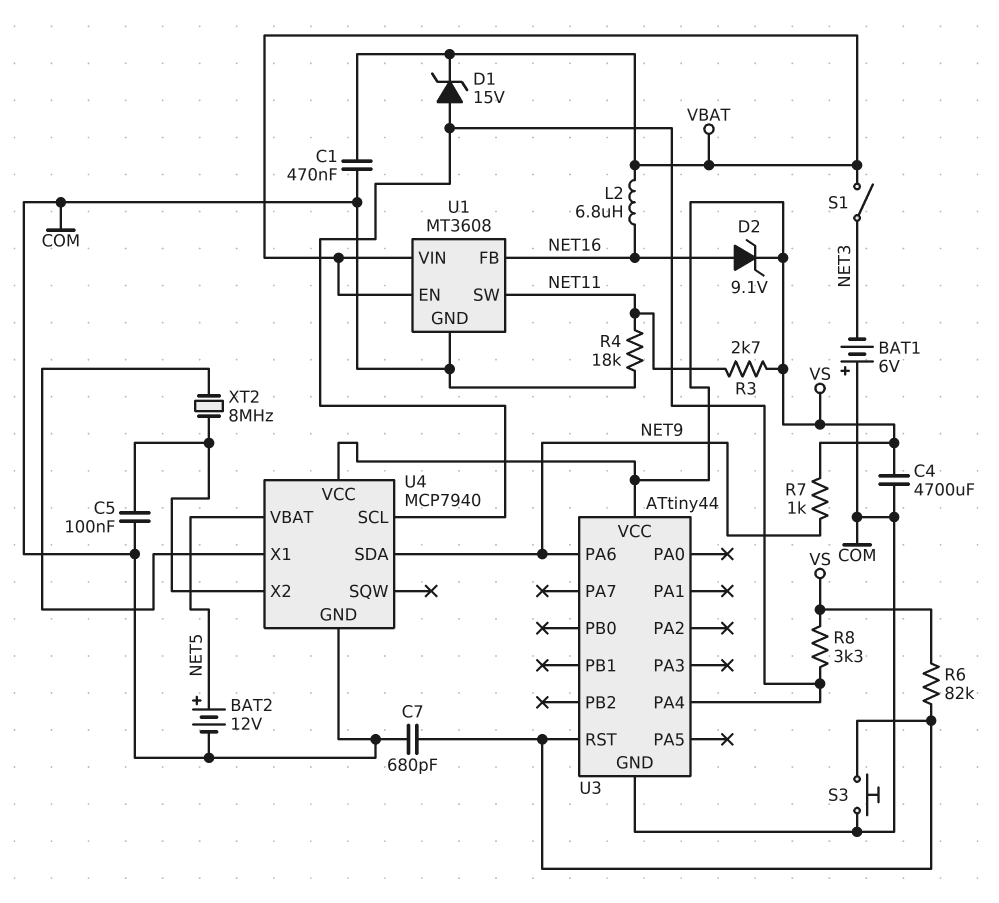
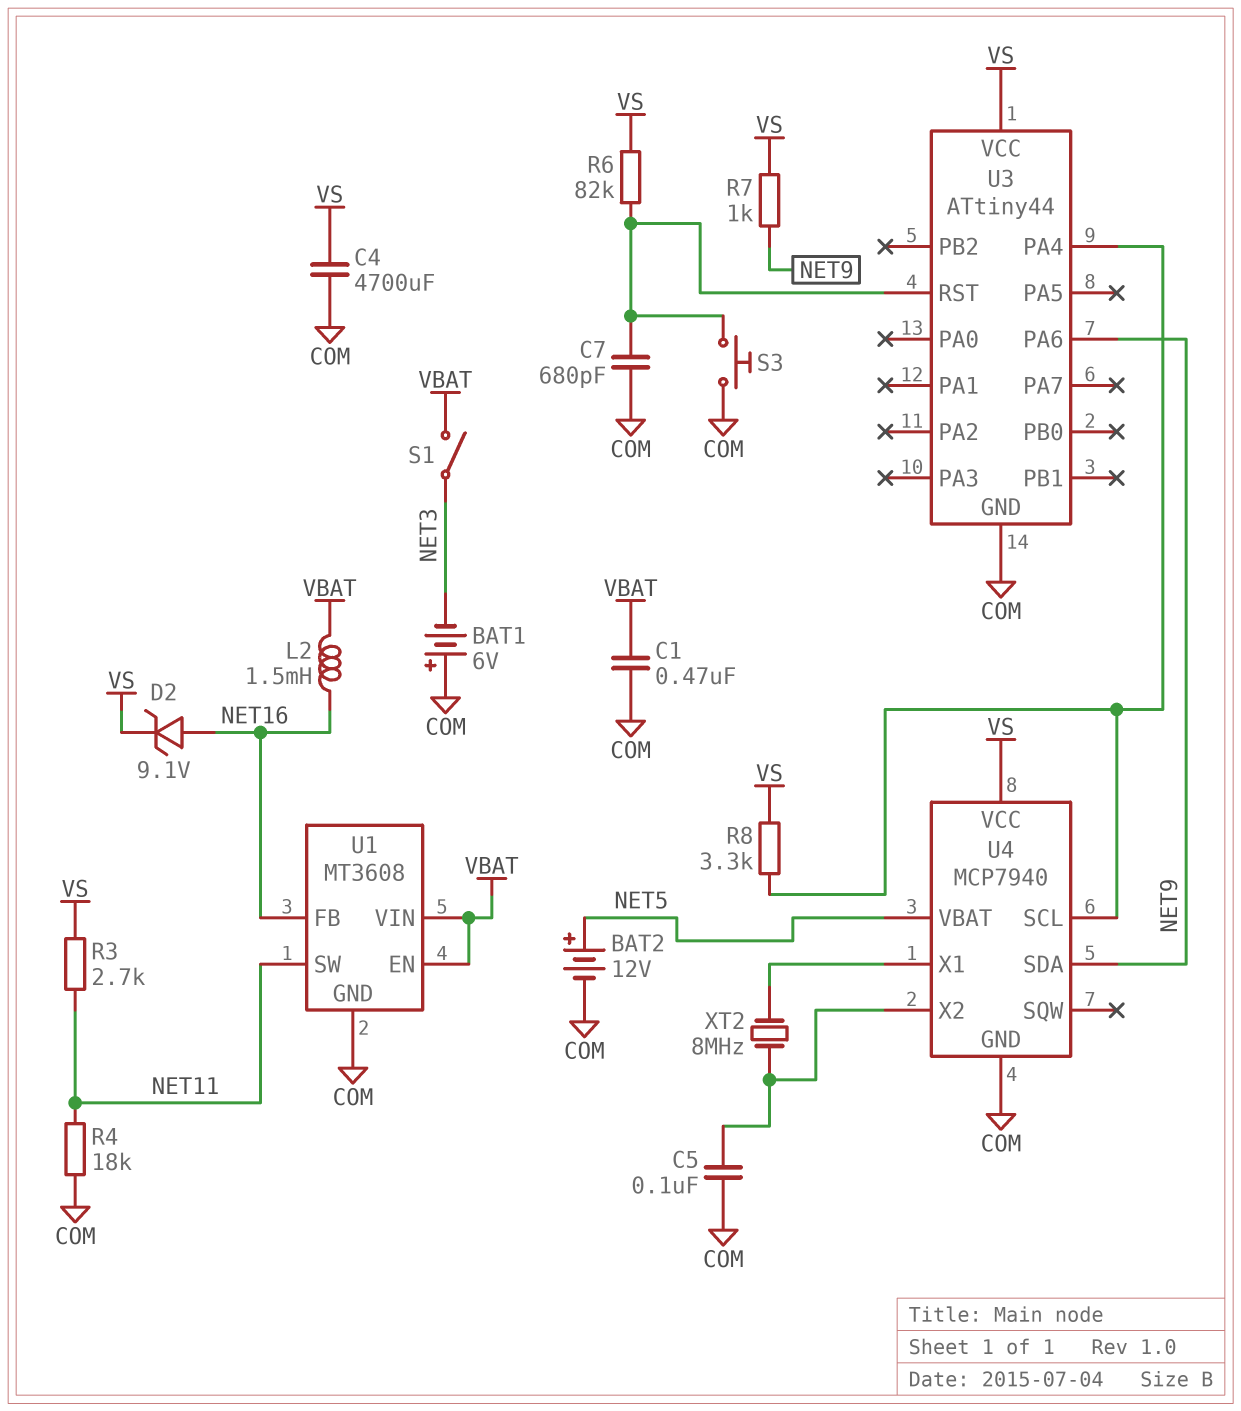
D1: zener 15V (A U3/PA4, K VBAT) -> none
L2: 6.8uH (NET16, VBAT) -> 1.5mH (NET16, VBAT)

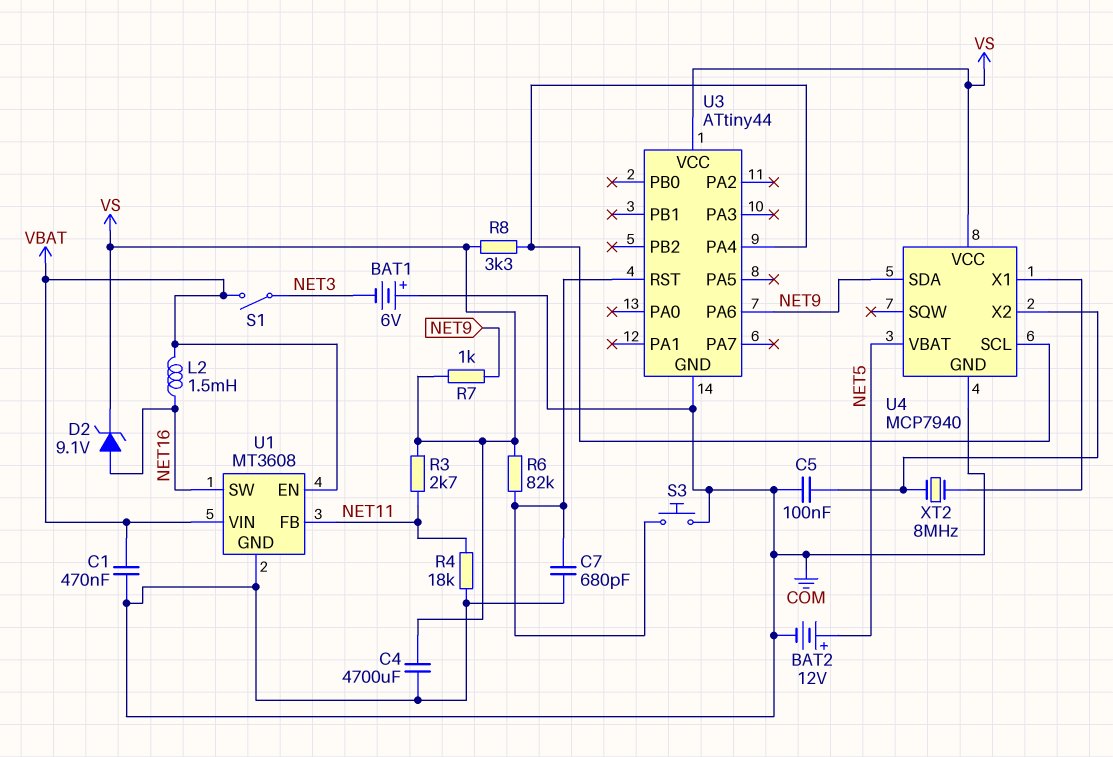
U1 pin FB: NET16 -> NET11
U1 pin SW: NET11 -> NET16

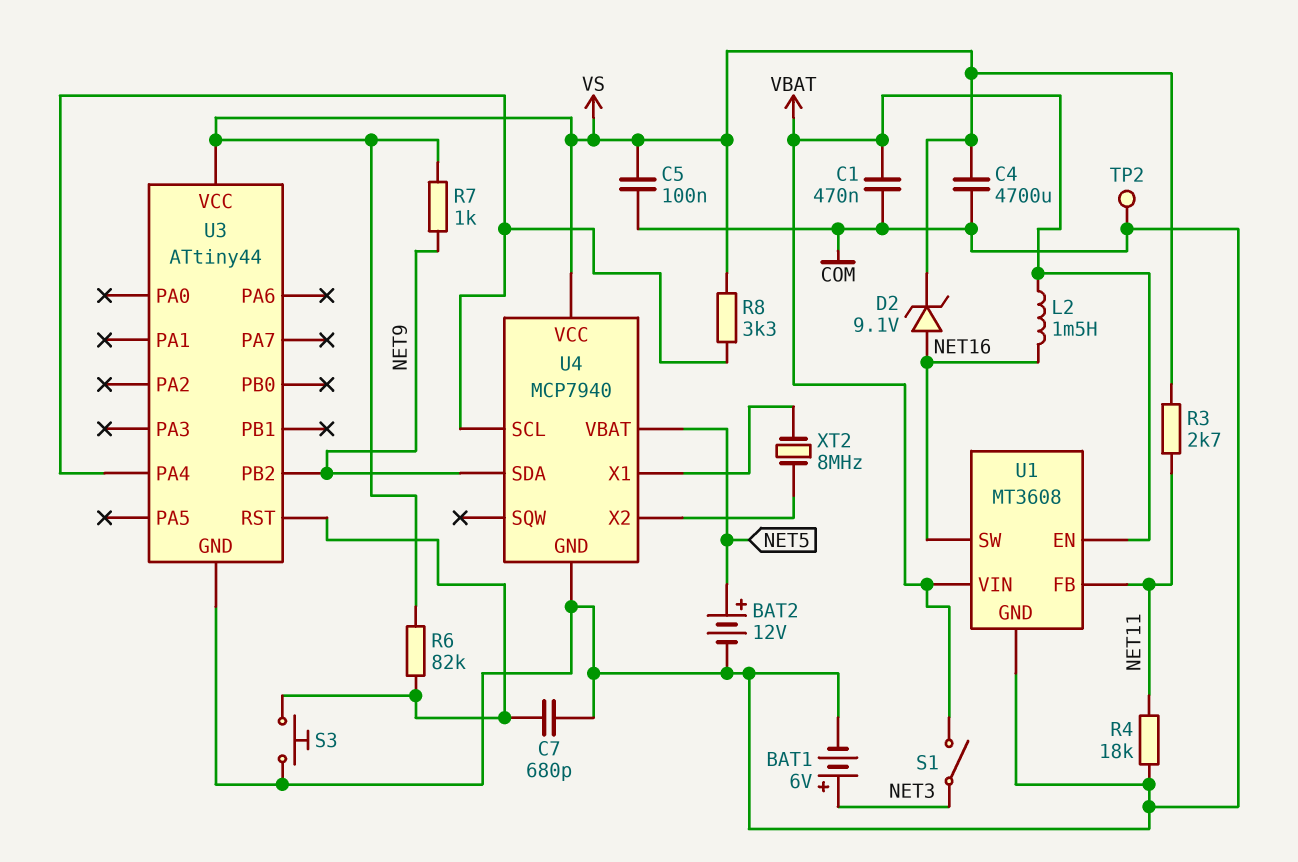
BAT1: 6V (plus COM, minus NET3) -> 6V (plus NET3, minus COM)
C5: 100nF (COM, U4/X2) -> 100nF (COM, VS)
TP2: none -> test point (COM)
U3 pin PA6: NET9 -> none
U3 pin PB2: none -> NET9

